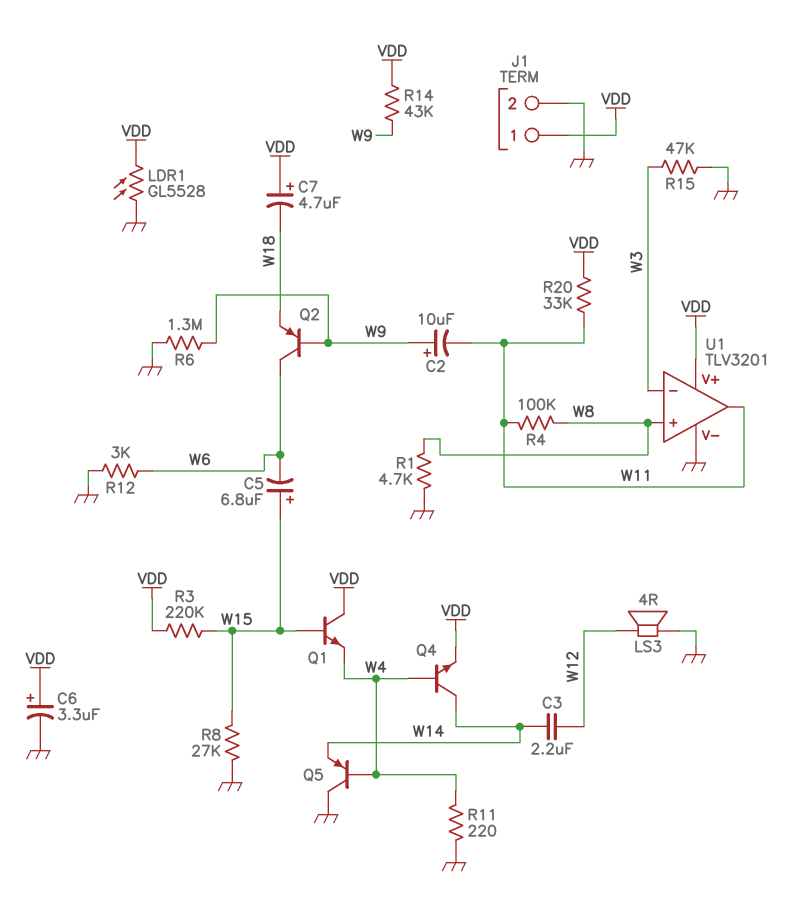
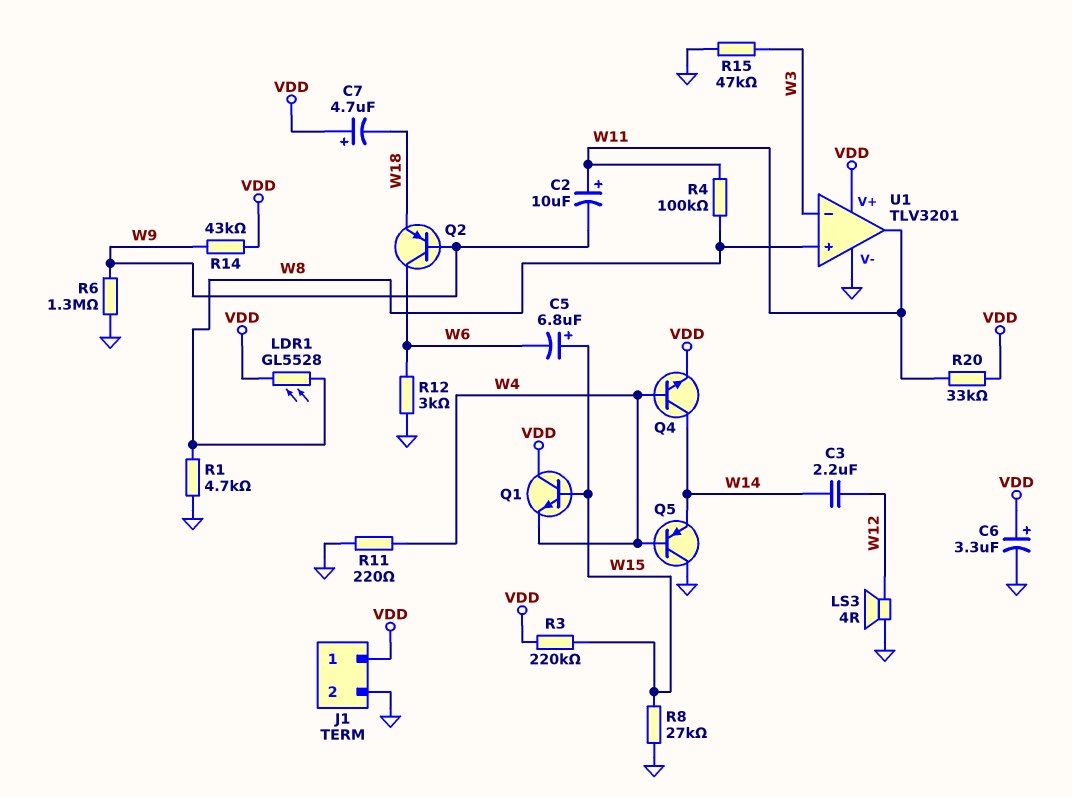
C2: 10uF (plus W9, minus W11) -> 10uF (plus W11, minus W9)
LDR1: GL5528 (GND, VDD) -> GL5528 (VDD, W8)

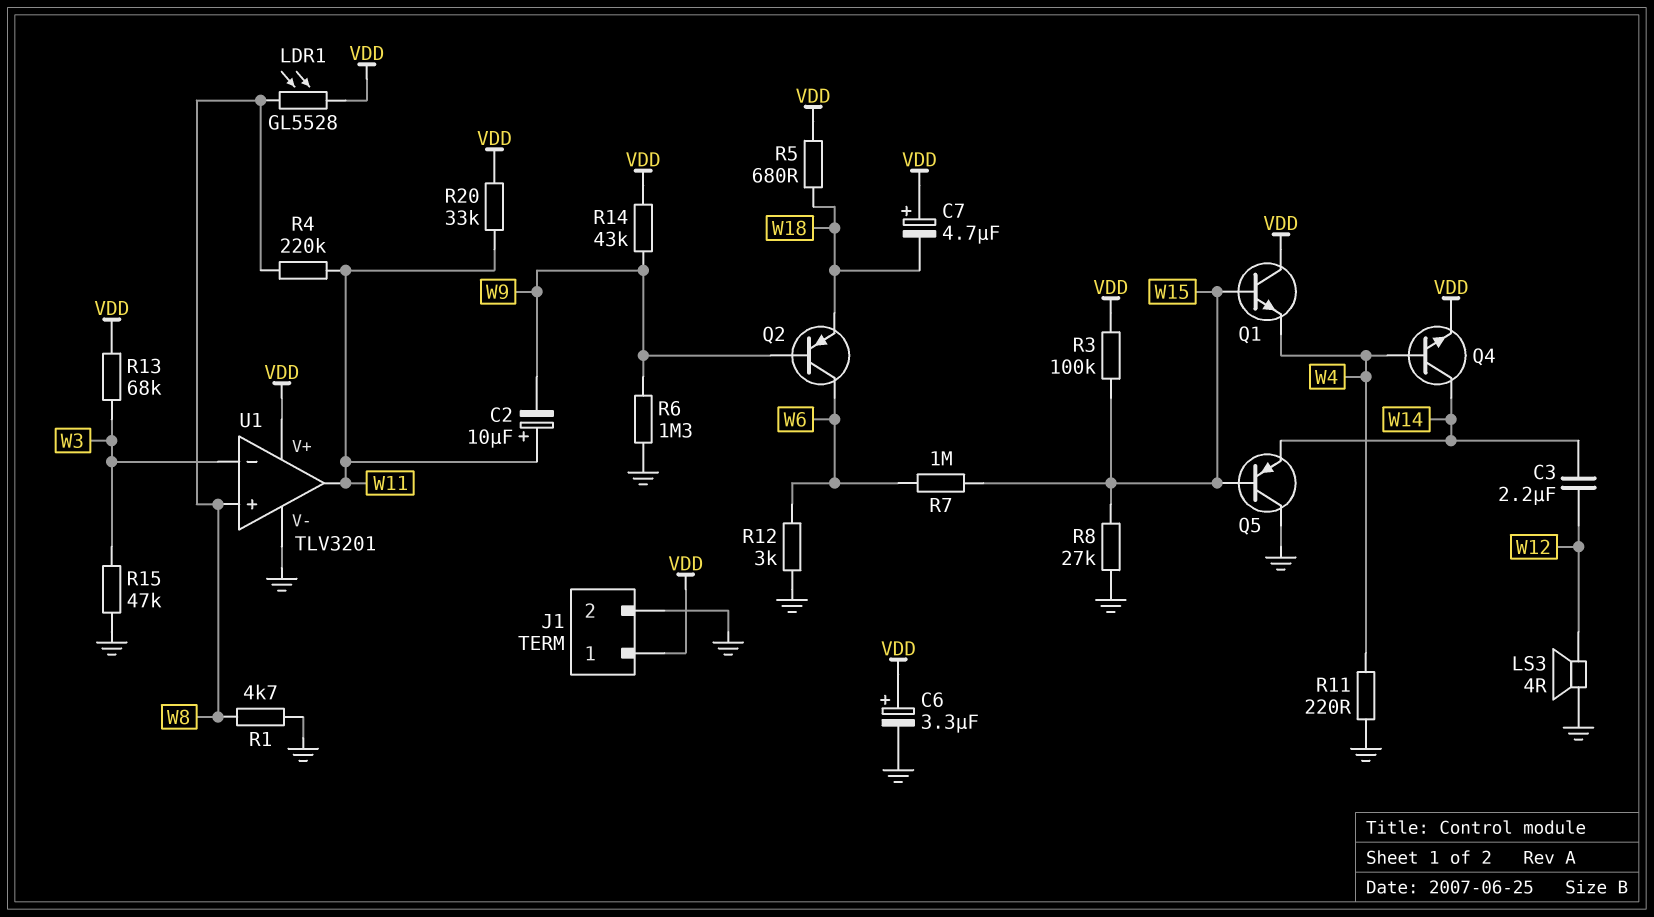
C5: 6.8uF (plus W15, minus W6) -> none
Q5: PNP (B W4, C GND, E W14) -> PNP (B W15, C GND, E W14)
R3: 220k (VDD, W15) -> 100k (VDD, W15)
R4: 100k (W8, W11) -> 220k (W8, W11)
R5: none -> 680 (VDD, W18)
R7: none -> 1M (W6, W15)
R13: none -> 68k (VDD, W3)

